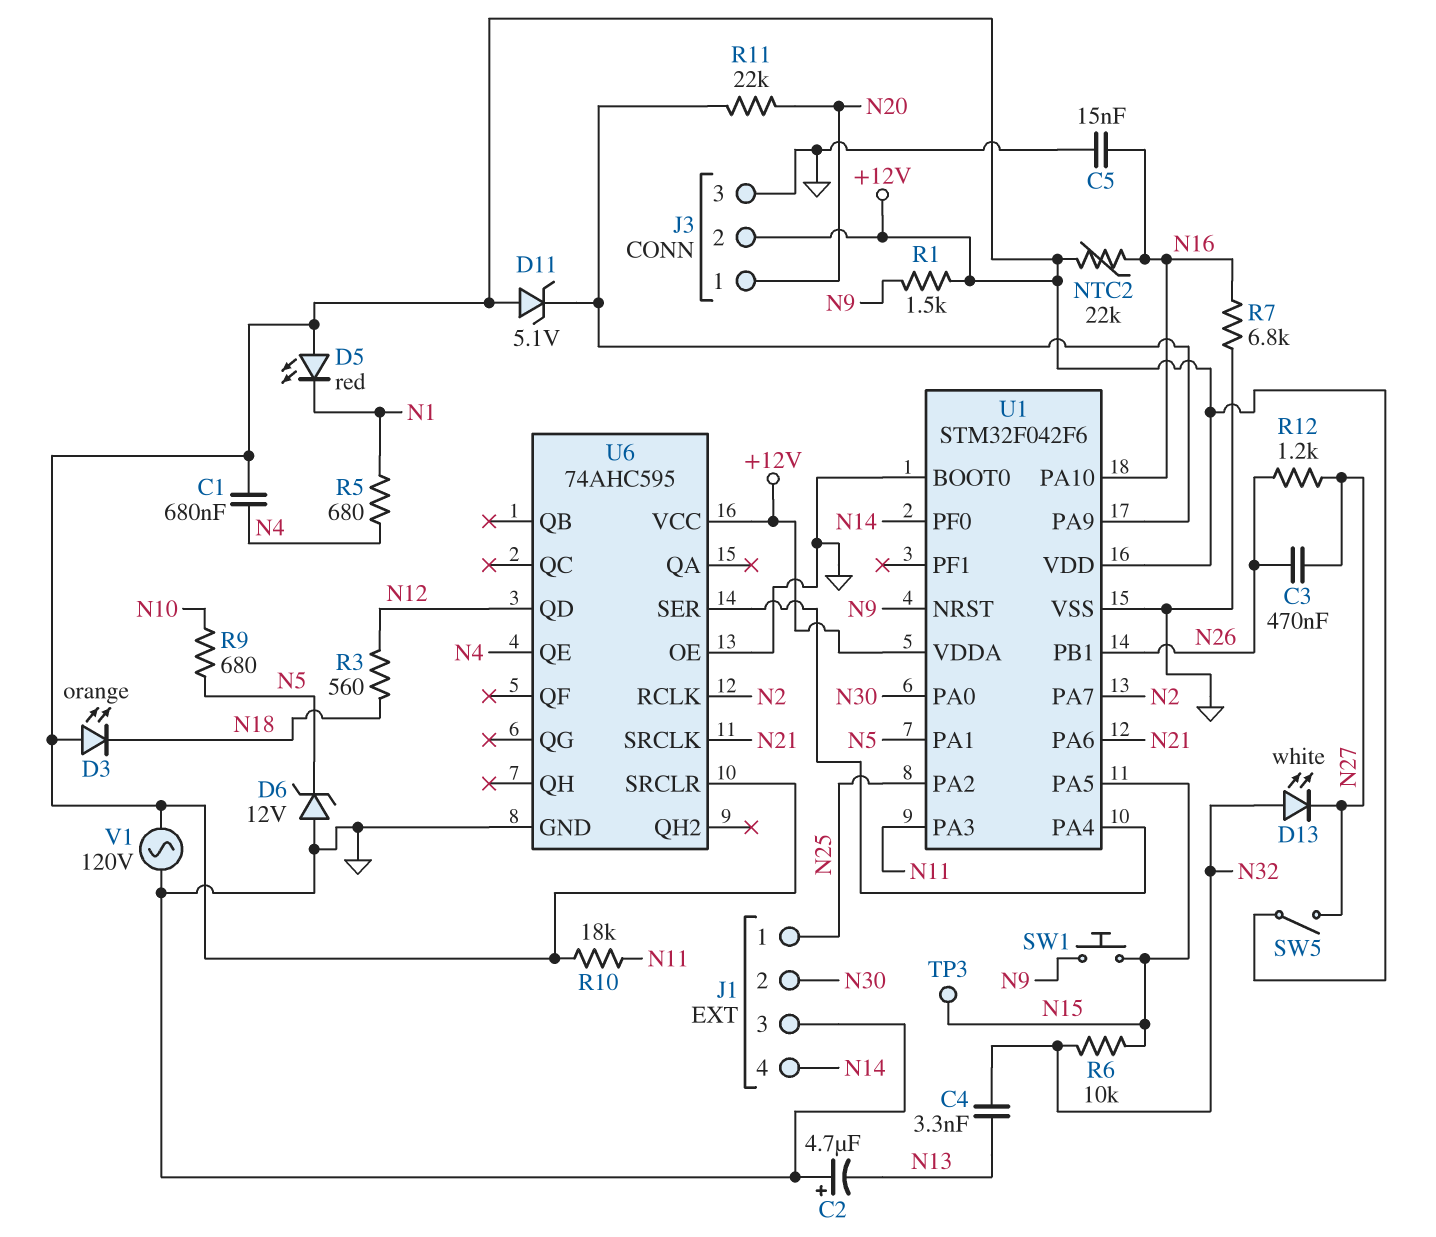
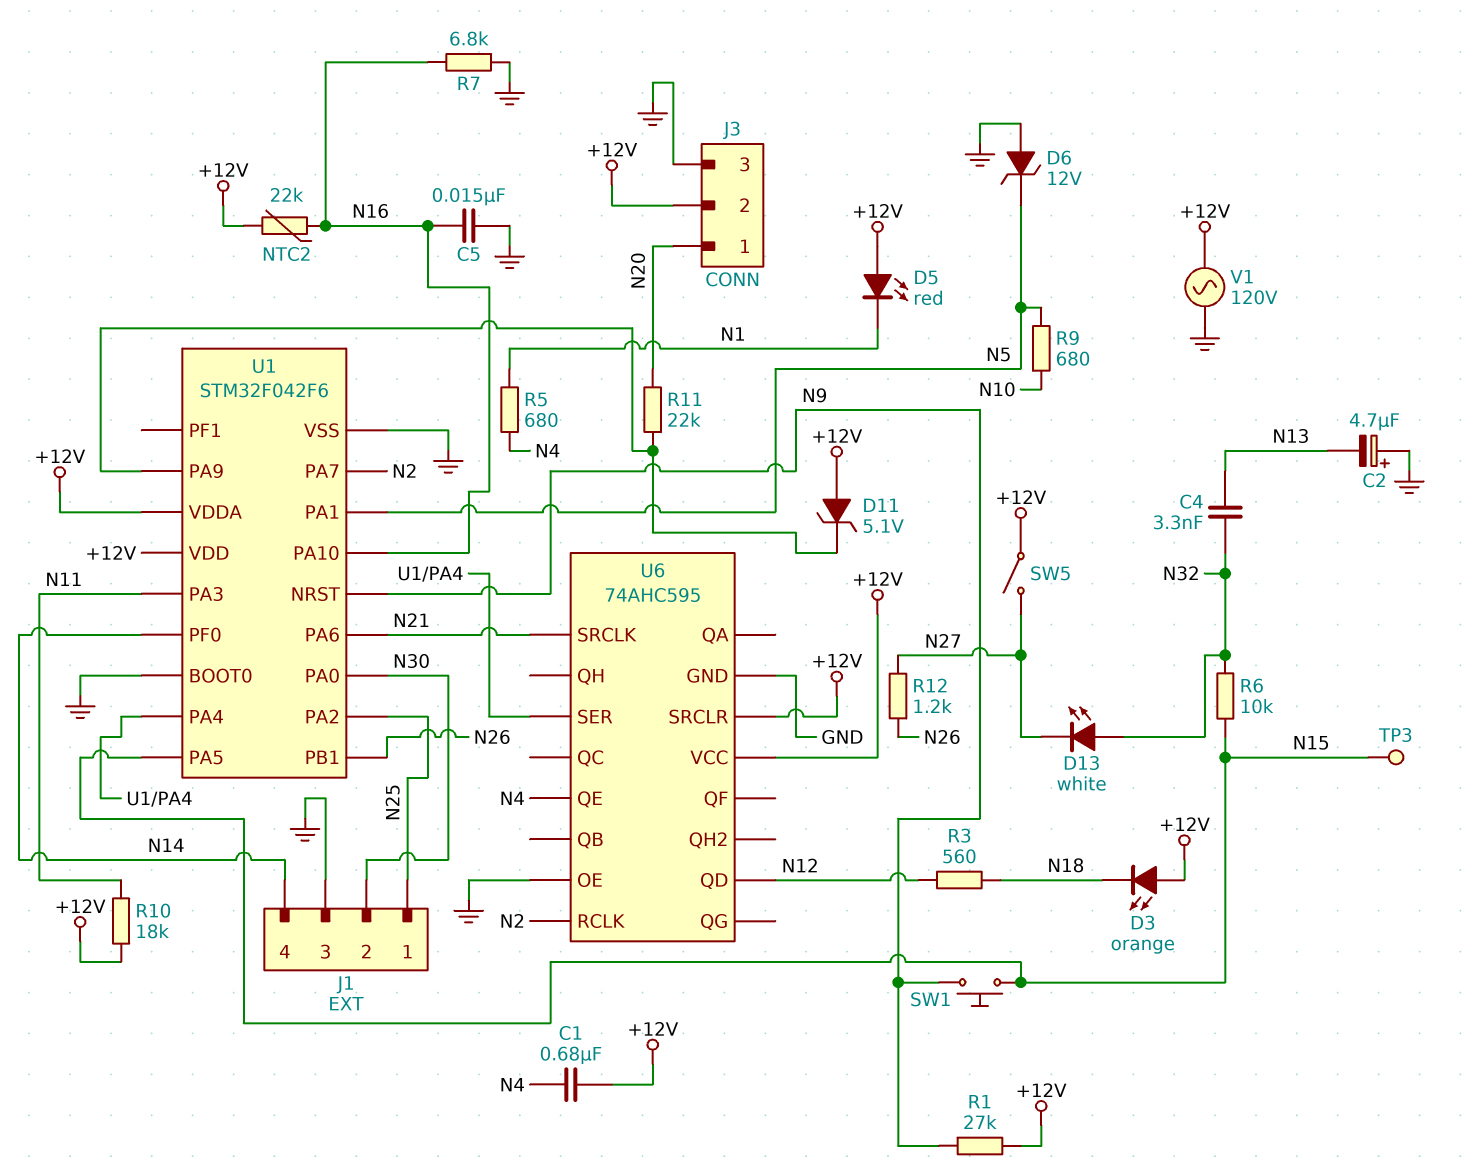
C3: 470nF (N26, N27) -> none
R1: 1.5k (+12V, N9) -> 27k (+12V, N9)

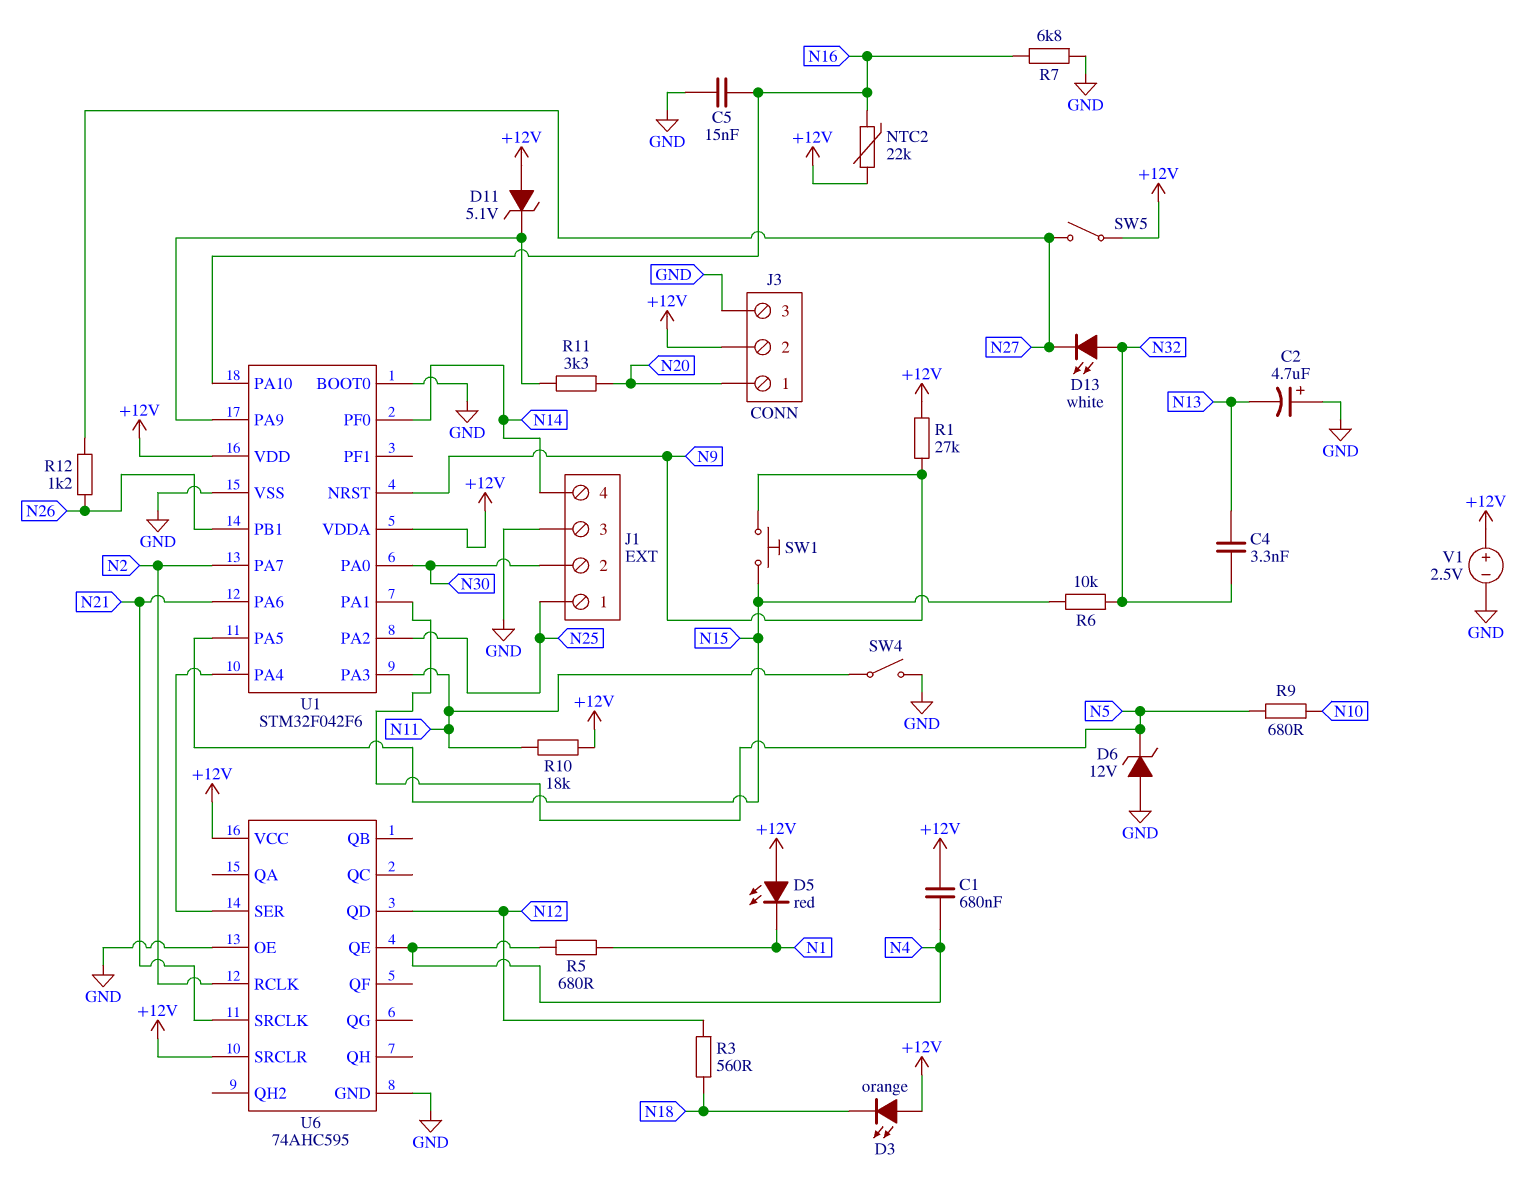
R11: 22k (N20, U1/PA9) -> 3.3k (N20, U1/PA9)
SW4: none -> switch (GND, N11)
TP3: test point (N15) -> none
V1: AC 120V (+12V, GND) -> 2.5V (plus +12V, minus GND)

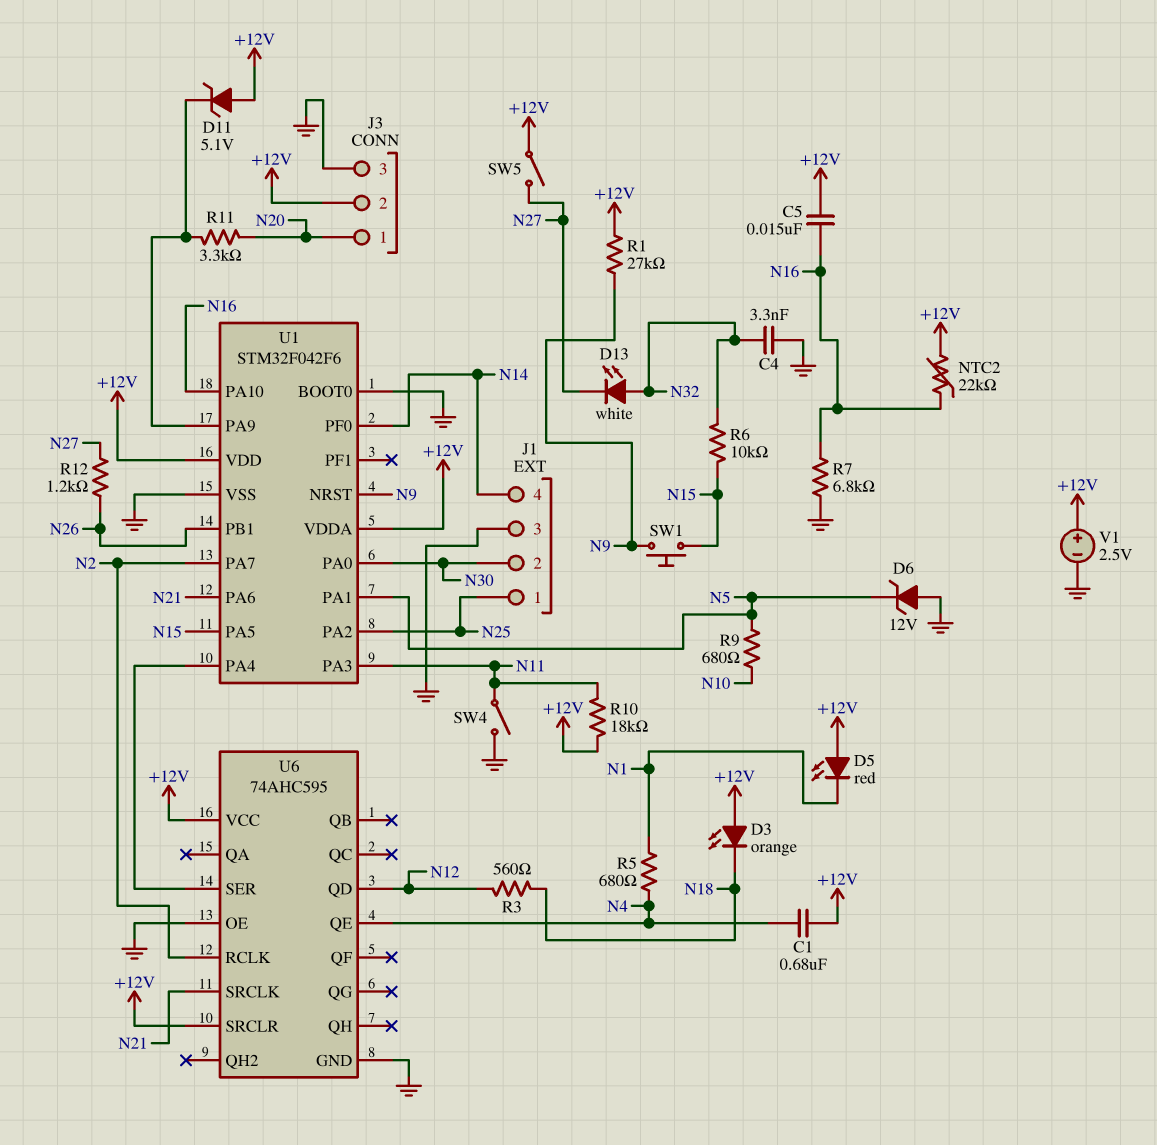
C2: 4.7uF (plus GND, minus N13) -> none
C4: 3.3nF (N13, N32) -> 3.3nF (GND, N32)
C5: 15nF (GND, N16) -> 15nF (+12V, N16)

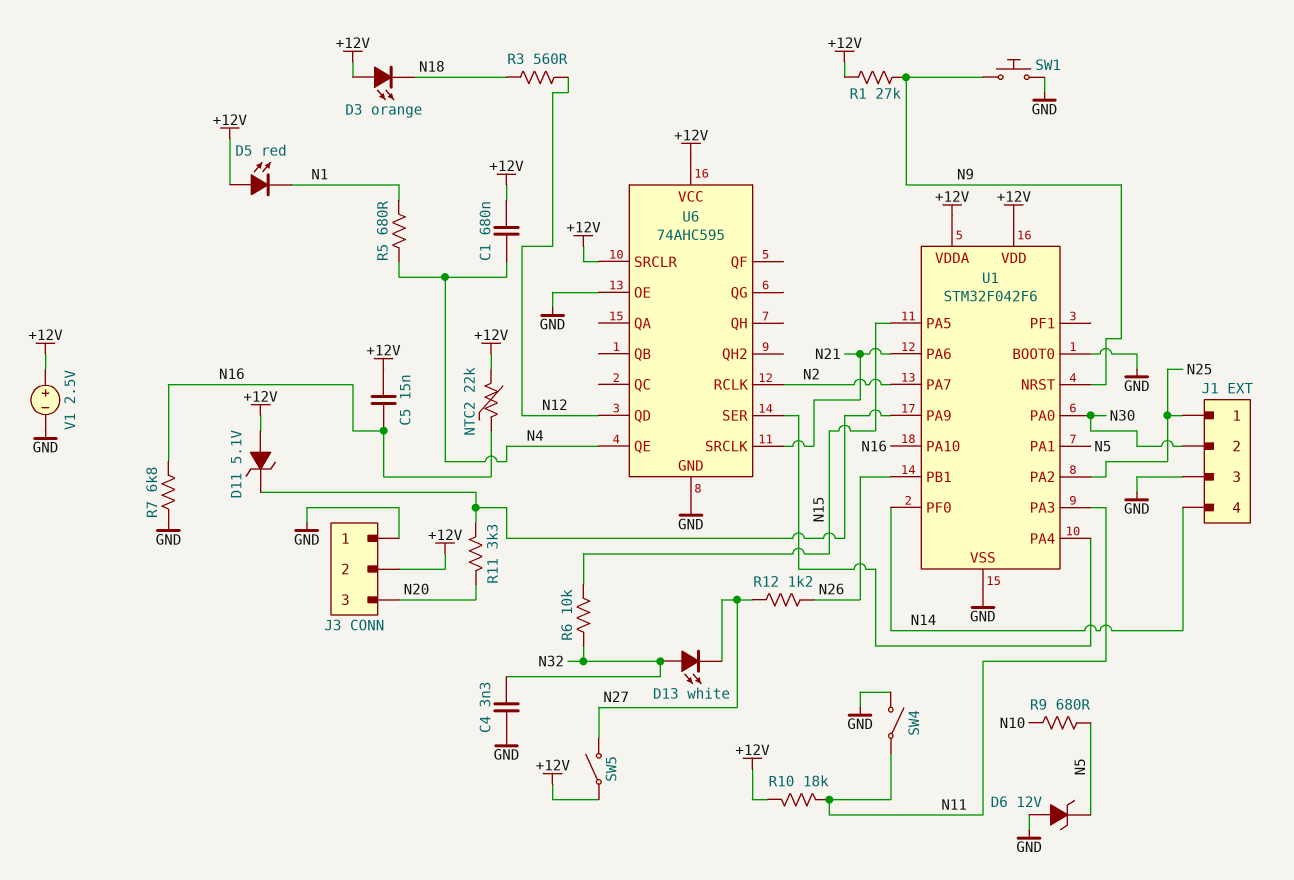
J3 pin 1: N20 -> GND
J3 pin 3: GND -> N20
SW1: button (N9, N15) -> button (GND, N9)

